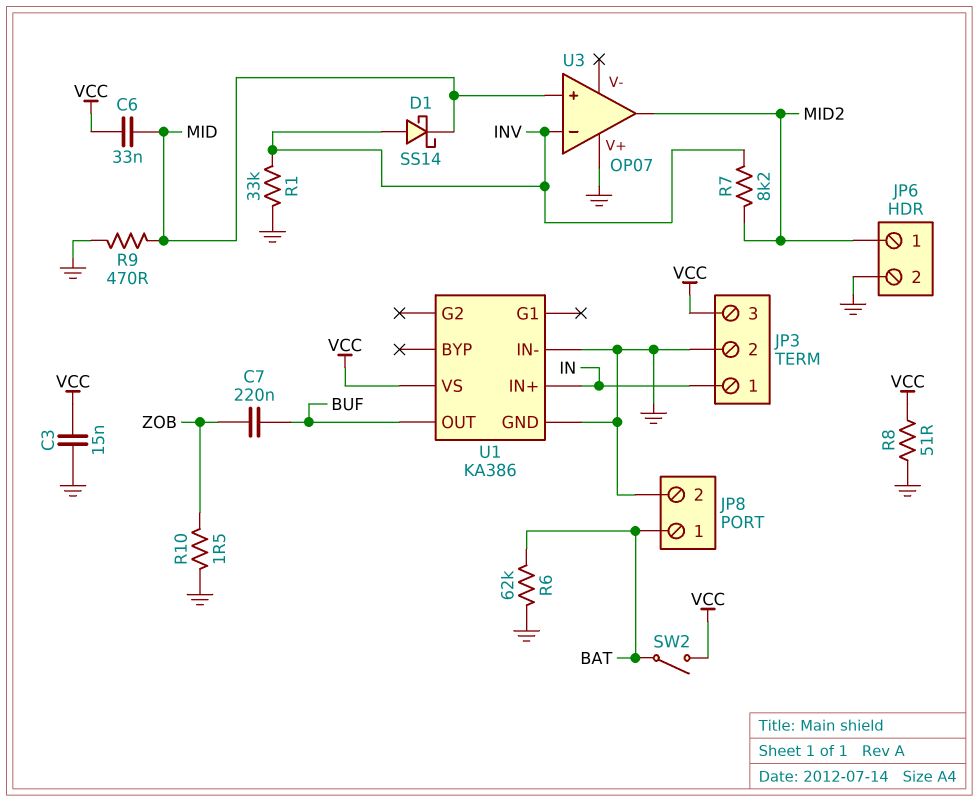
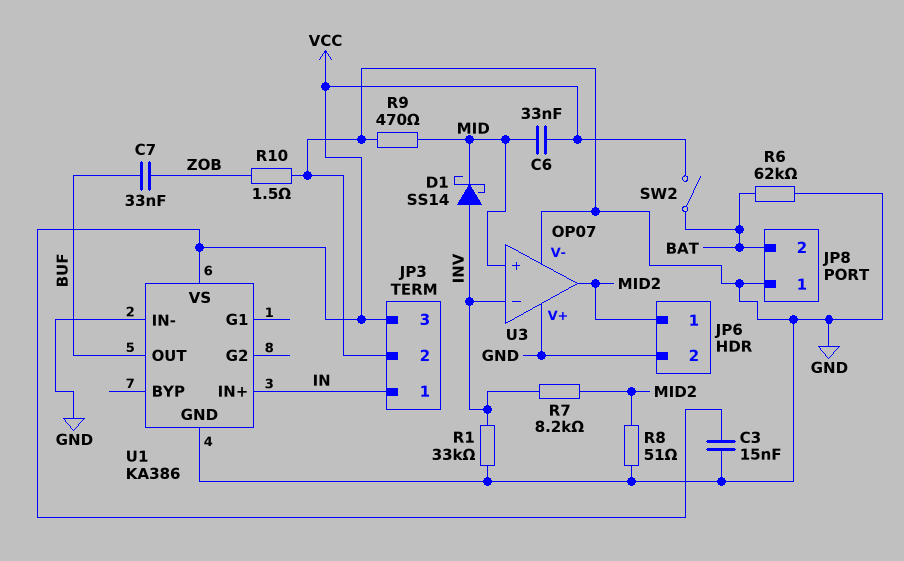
C7: 220nF (BUF, ZOB) -> 33nF (BUF, ZOB)
JP8 pin 1: BAT -> GND
JP8 pin 2: GND -> BAT
R8: 51 (GND, VCC) -> 51 (GND, MID2)
U3 pin V-: none -> GND

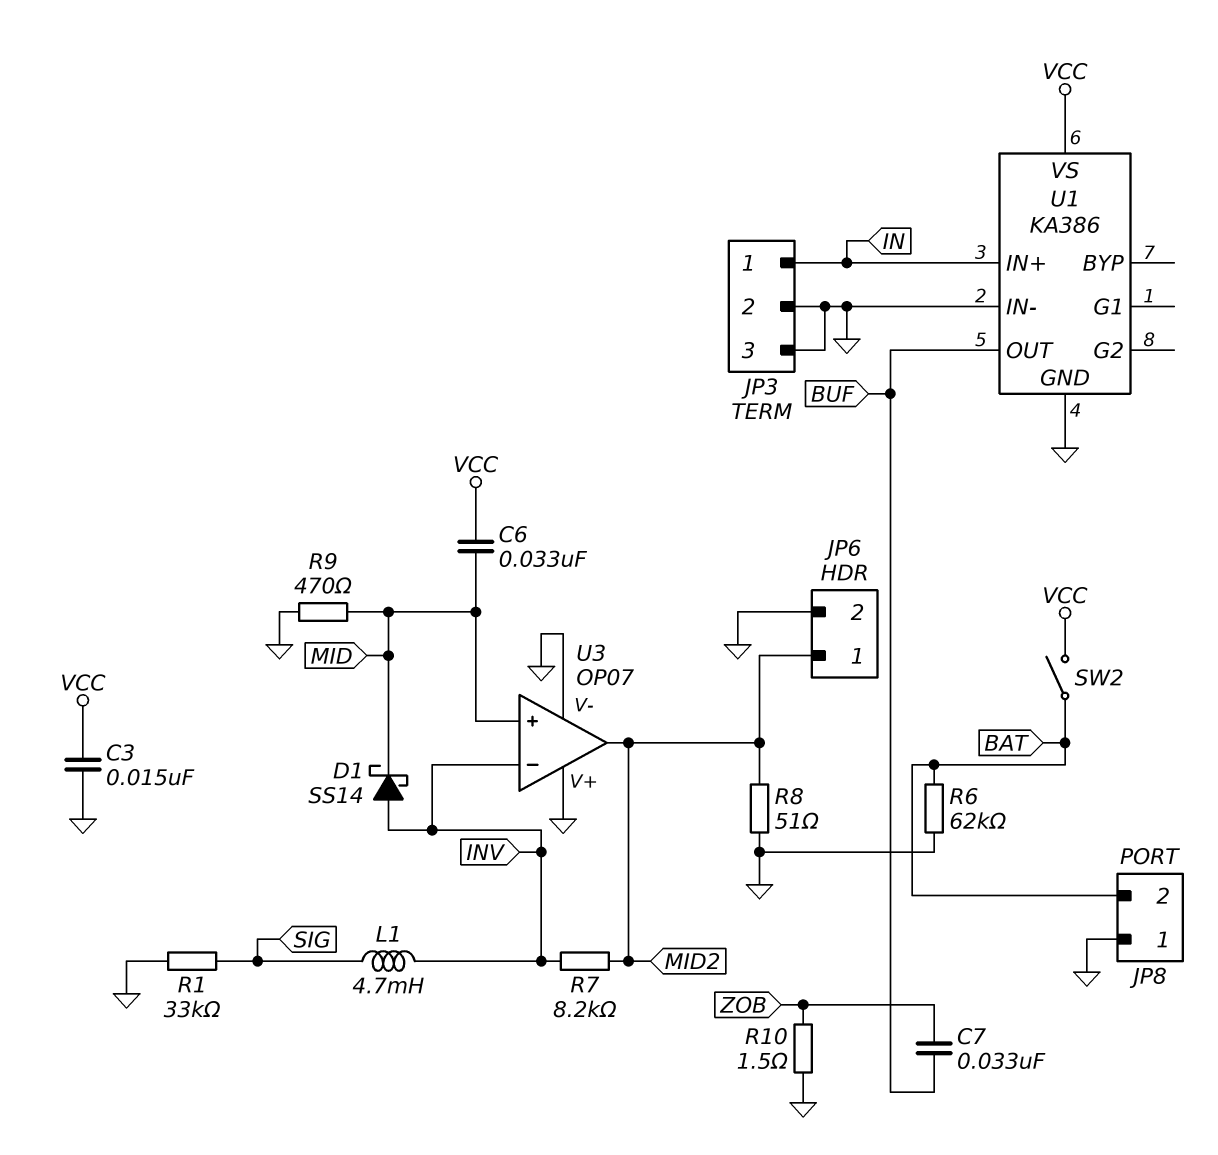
JP3 pin 3: VCC -> GND
L1: none -> 4.7mH (INV, SIG)
R1: 33k (GND, INV) -> 33k (GND, SIG)

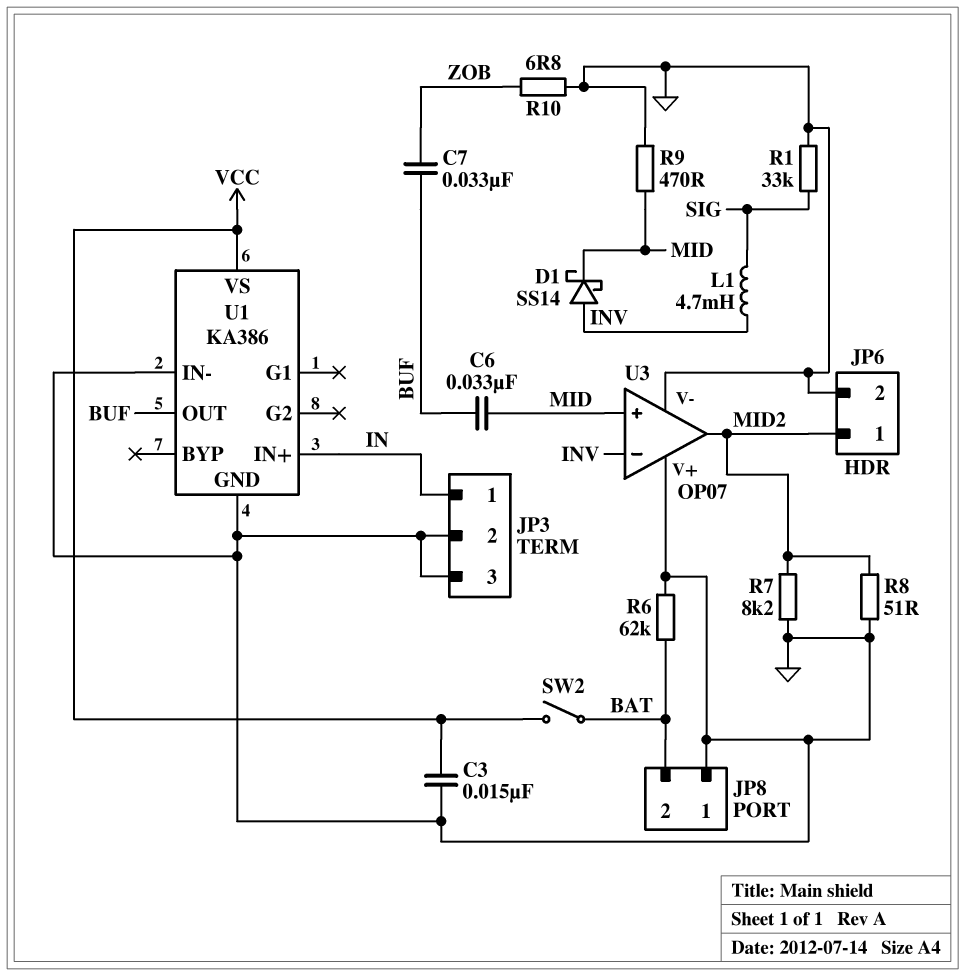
C6: 33nF (MID, VCC) -> 33nF (BUF, MID)
R7: 8.2k (INV, MID2) -> 8.2k (GND, MID2)
R10: 1.5 (GND, ZOB) -> 6.8 (GND, ZOB)

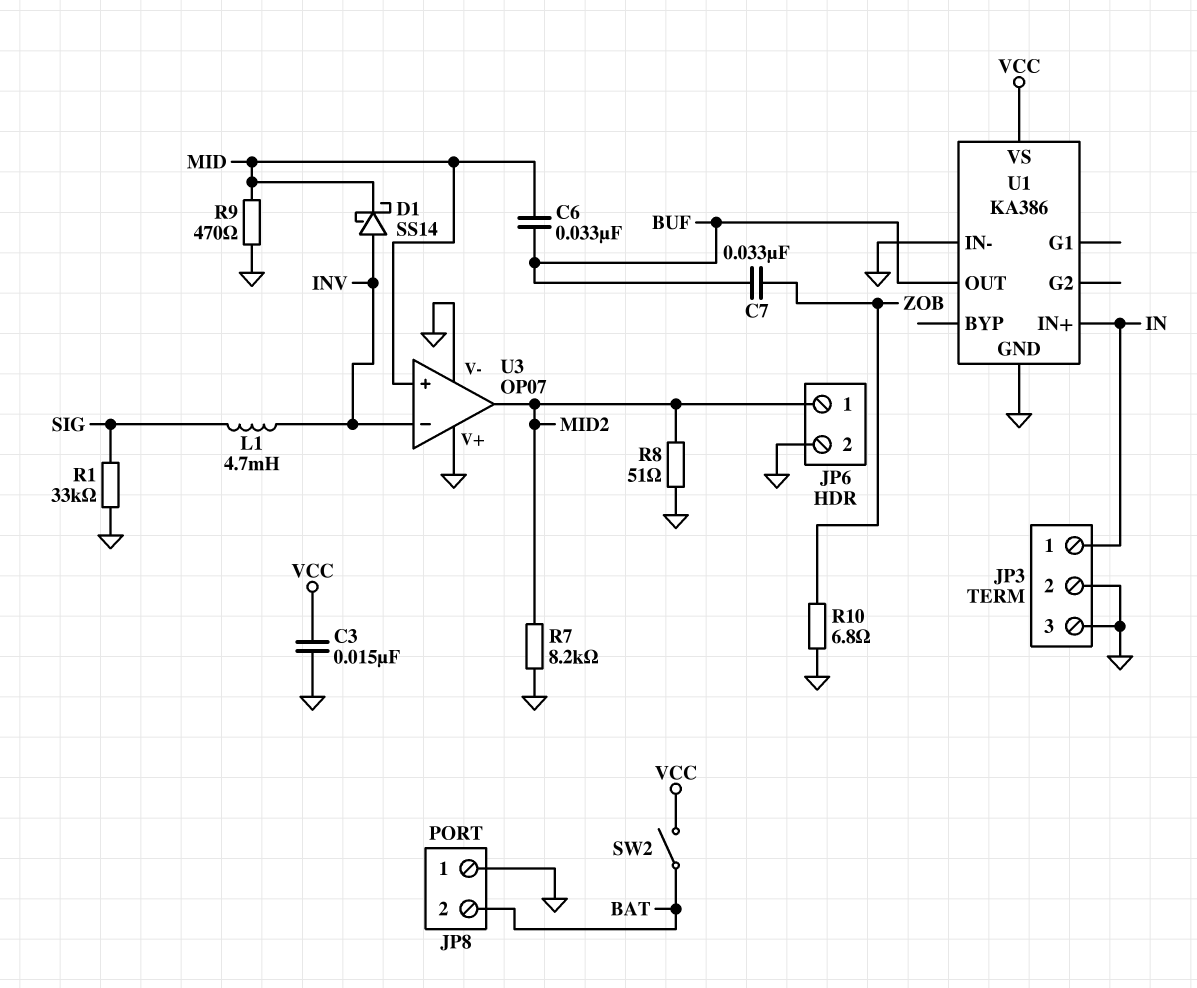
R6: 62k (BAT, GND) -> none

